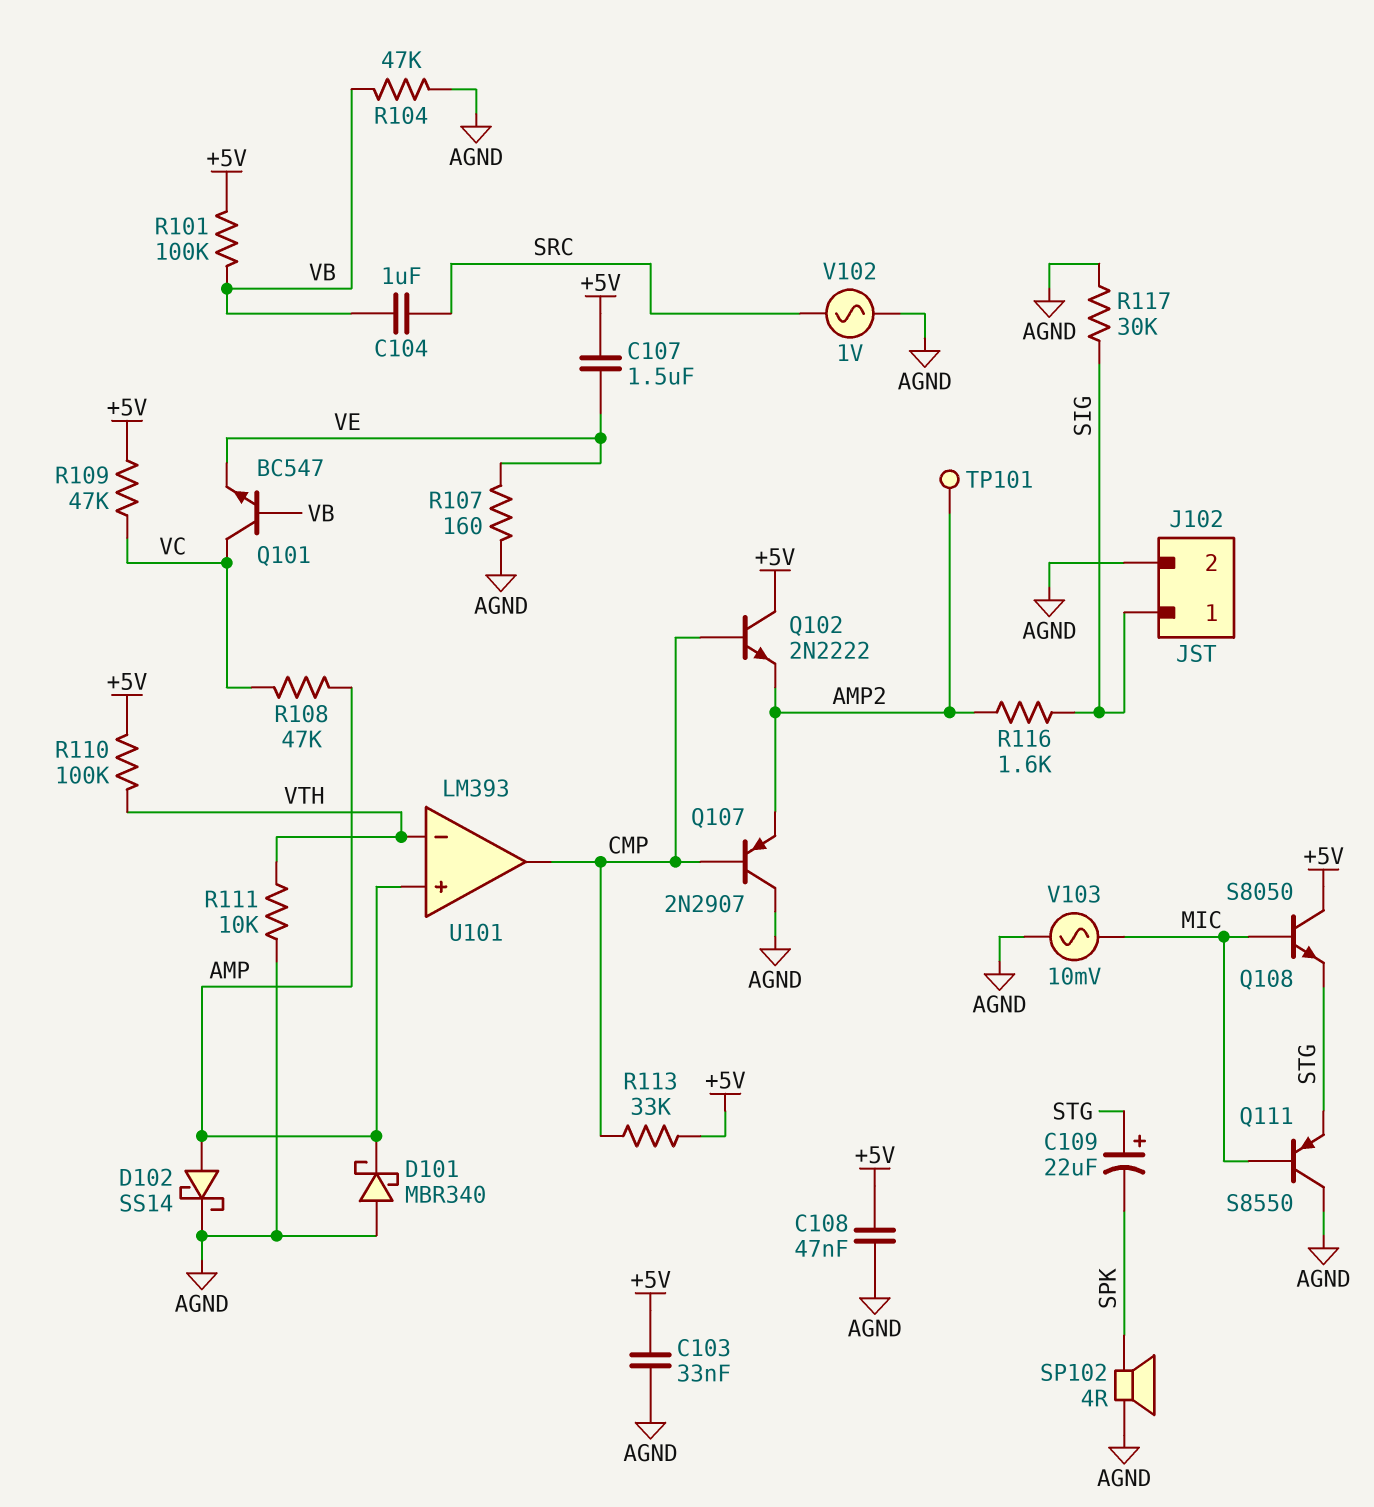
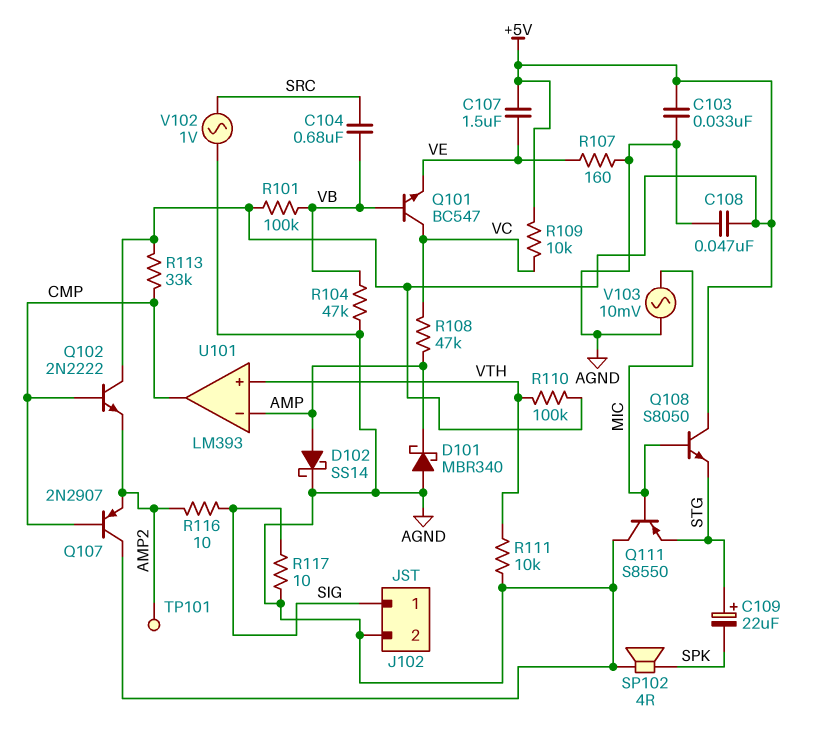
C104: 1uF (SRC, VB) -> 680nF (SRC, VB)
R109: 47k (+5V, VC) -> 10k (+5V, VC)
R116: 1.6k (AMP2, SIG) -> 10 (AMP2, SIG)
R117: 30k (AGND, SIG) -> 10 (AGND, SIG)
U101 pin in+: AMP -> VTH
U101 pin in-: VTH -> AMP

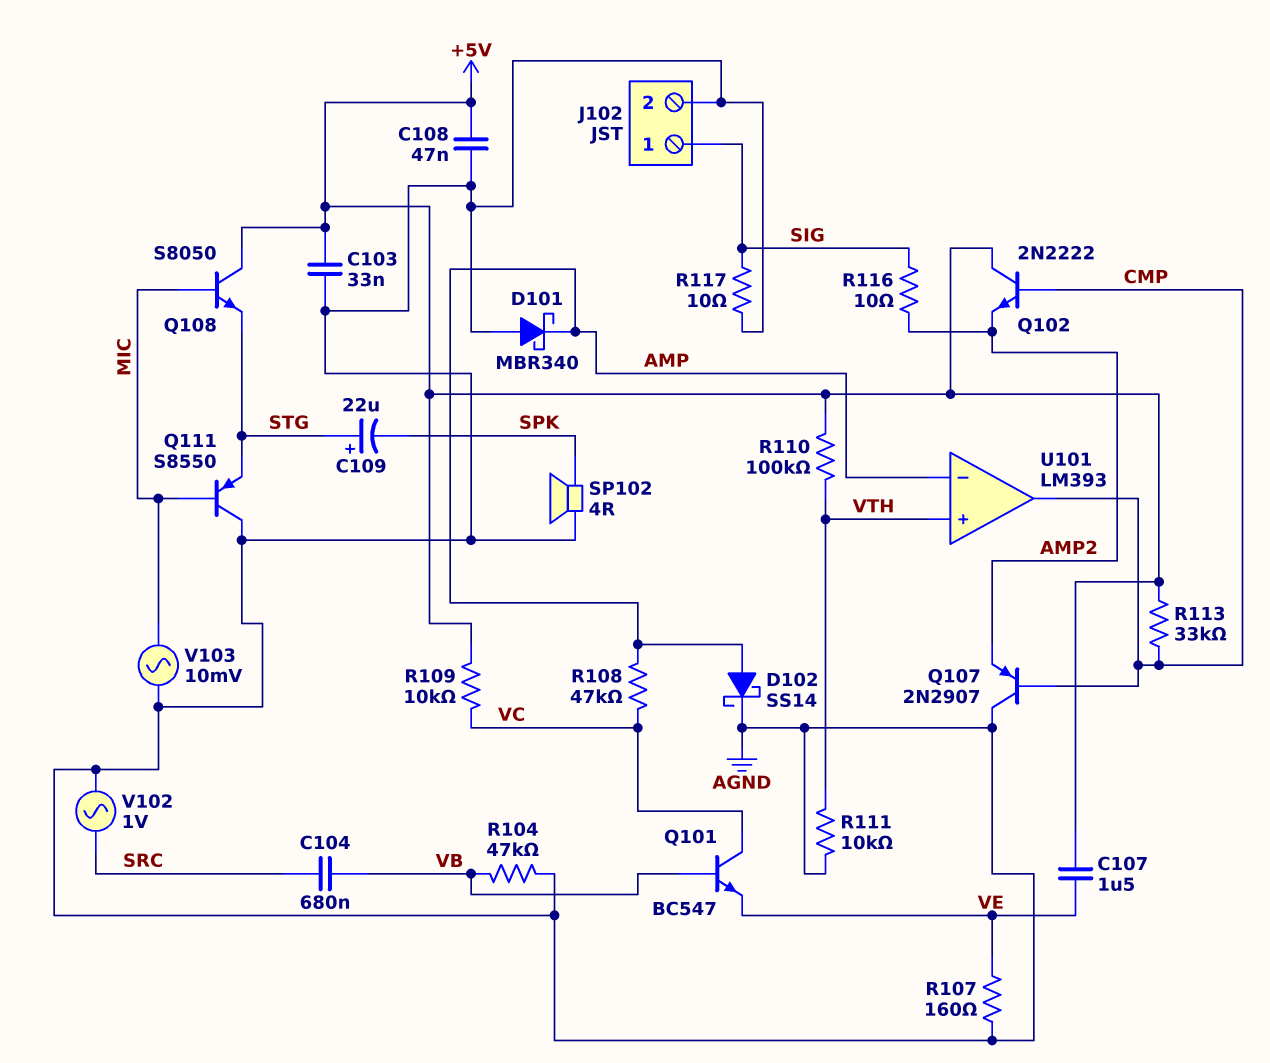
R101: 100k (+5V, VB) -> none
TP101: test point (AMP2) -> none

